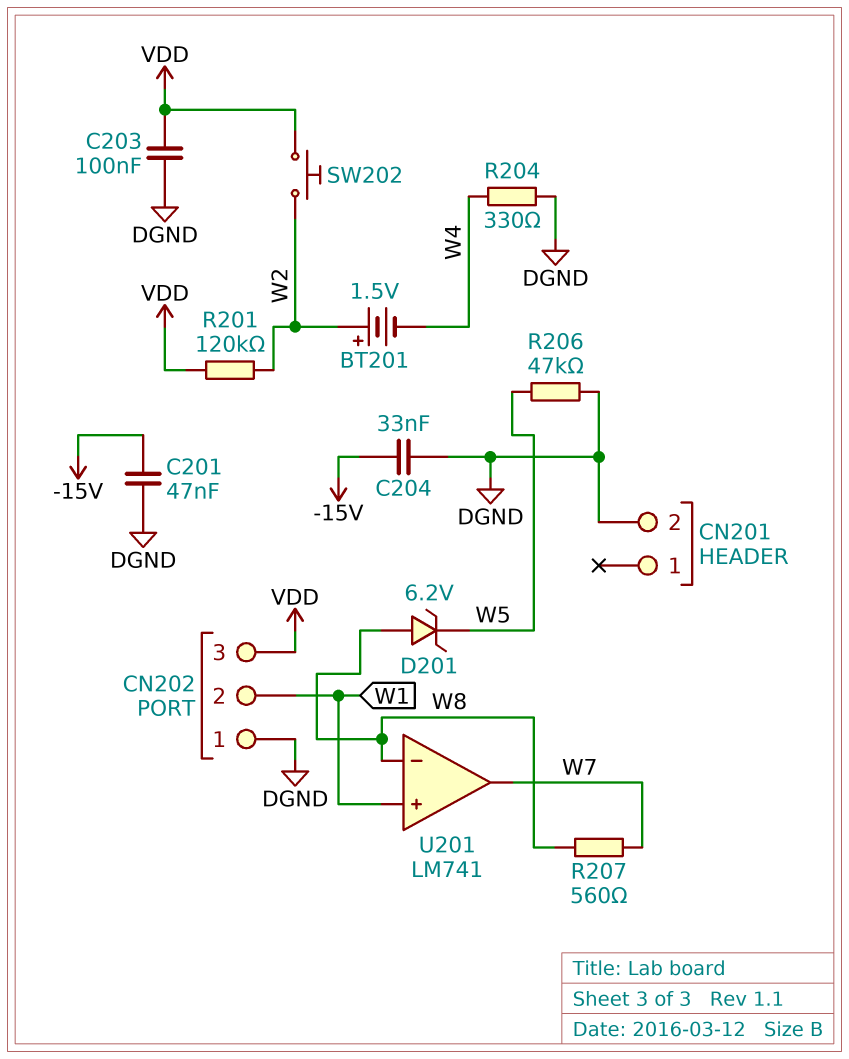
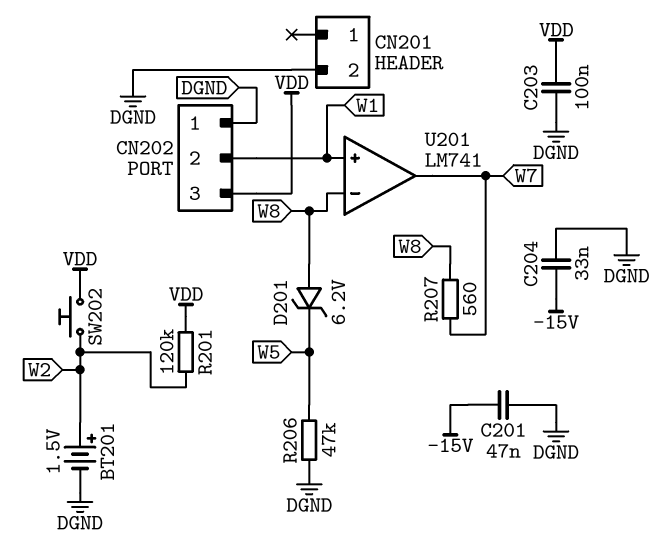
BT201: 1.5V (plus W2, minus W4) -> 1.5V (plus W2, minus DGND)
R204: 330 (DGND, W4) -> none

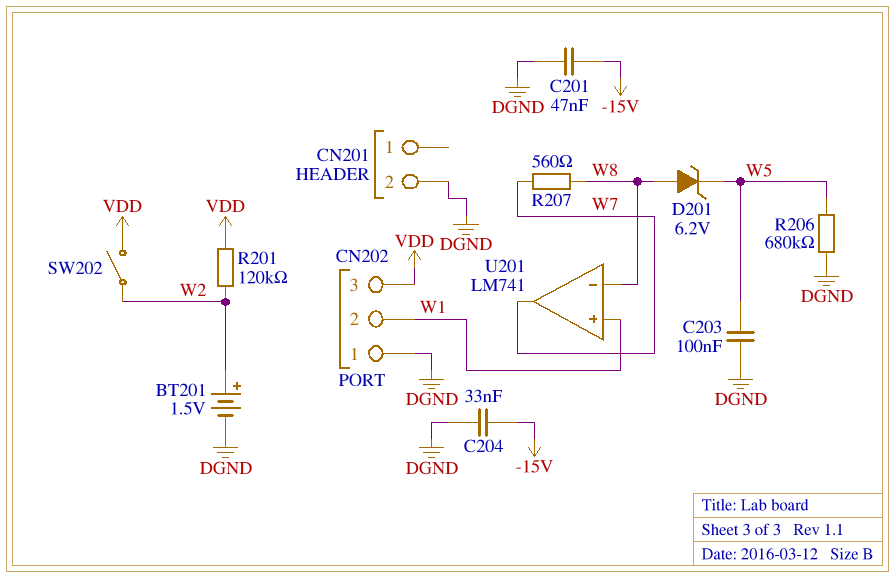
C203: 100nF (DGND, VDD) -> 100nF (DGND, W5)
R206: 47k (DGND, W5) -> 680k (DGND, W5)
SW202: button (VDD, W2) -> switch (VDD, W2)

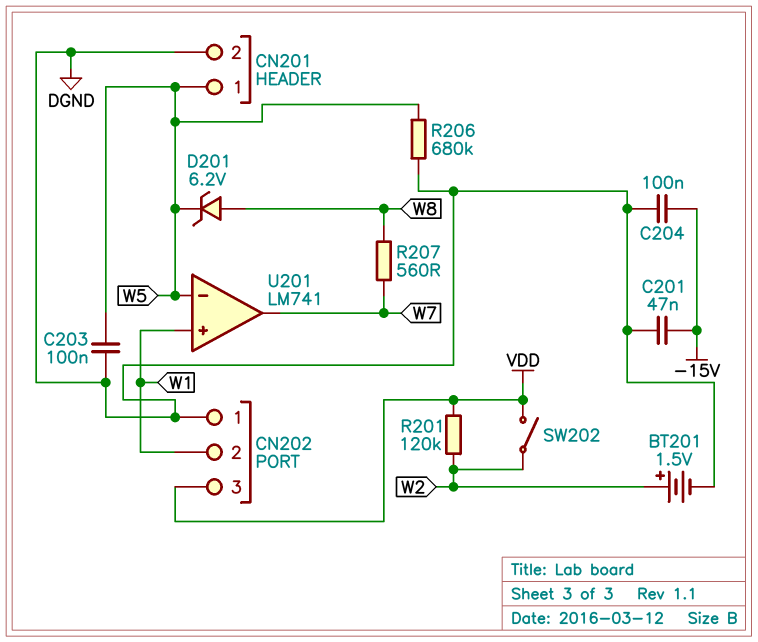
C204: 33nF (-15V, DGND) -> 100nF (-15V, DGND)
CN201 pin 1: none -> W5
U201 pin in-: W8 -> W5

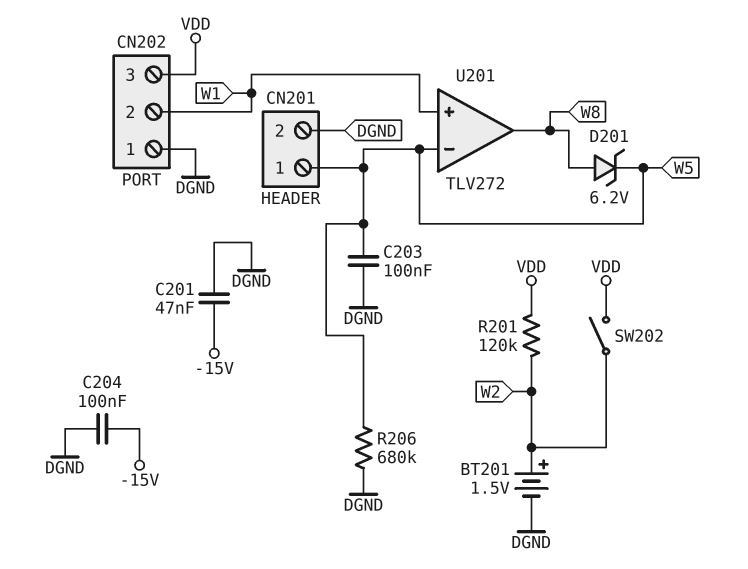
R207: 560 (W7, W8) -> none
U201: LM741 -> TLV272
U201 pin out: W7 -> W8

